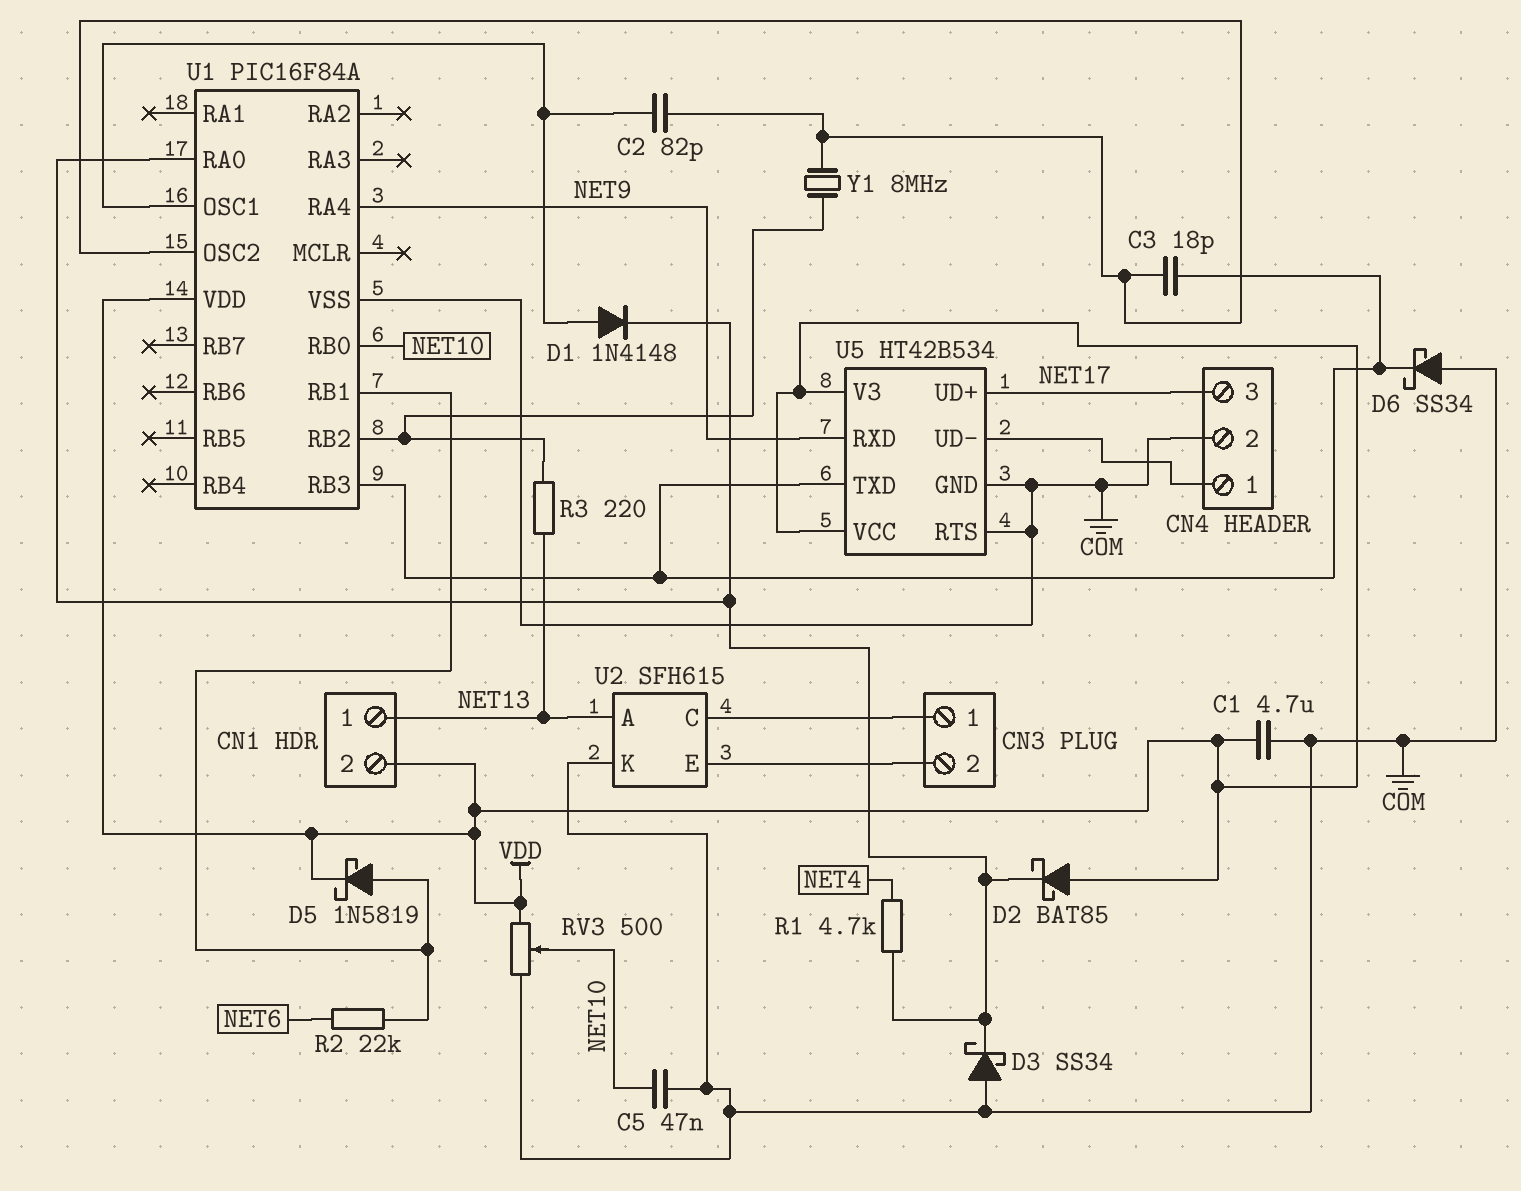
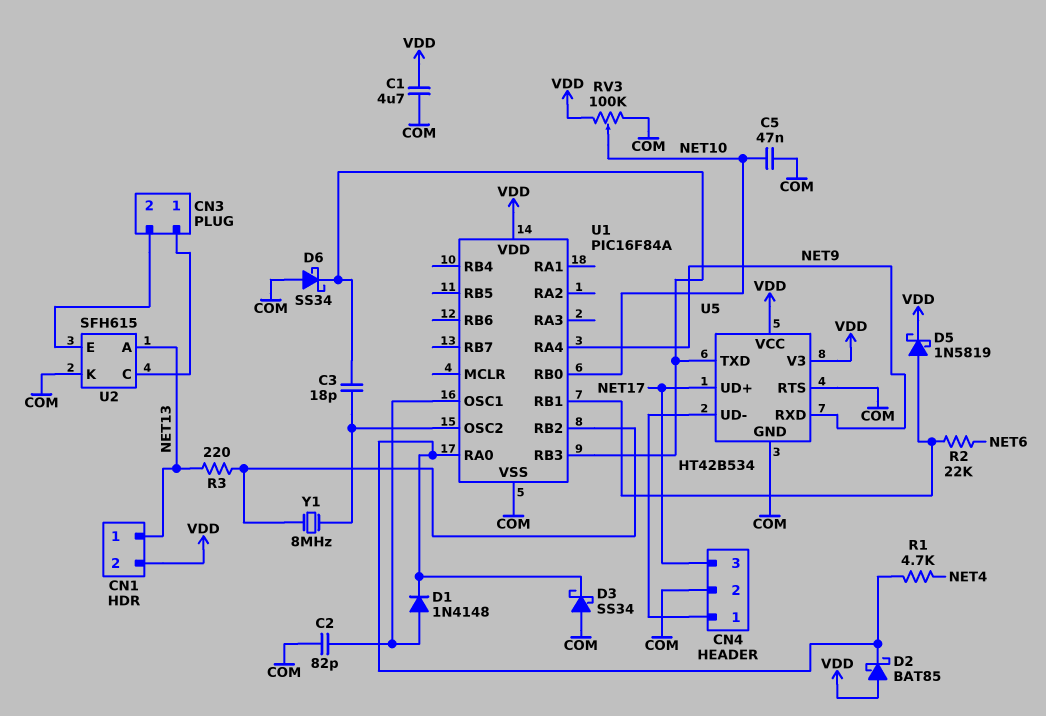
C2: 82pF (U1/OSC1, U1/OSC2) -> 82pF (COM, U1/OSC1)
RV3: 500 (COM, VDD, wiper NET10) -> 100k (COM, VDD, wiper NET10)

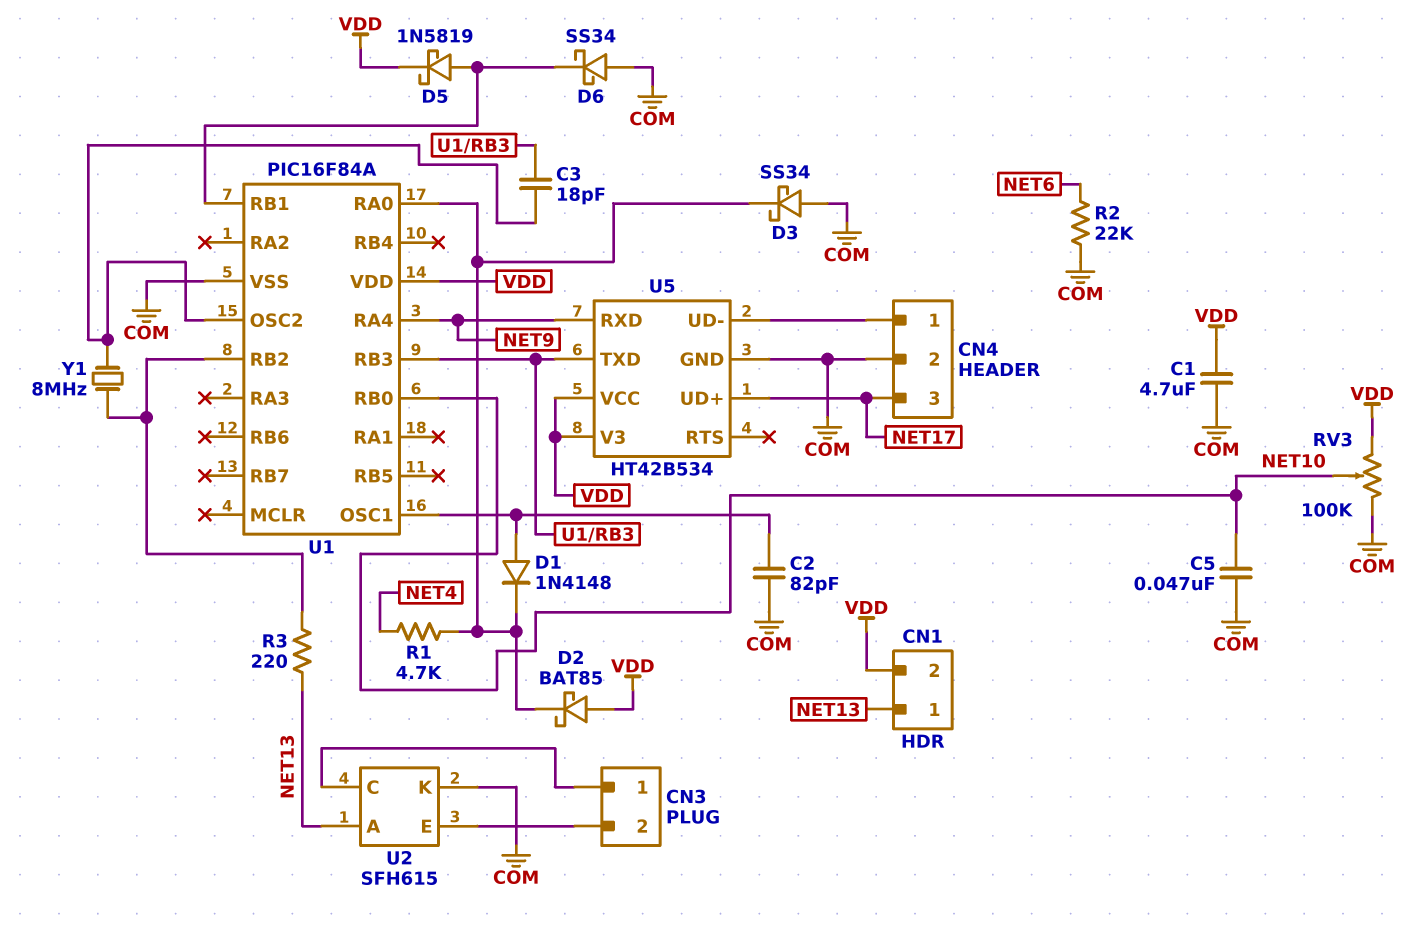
D6: schottky SS34 (A COM, K U1/RB3) -> schottky SS34 (A COM, K U1/RB1)
R2: 22k (NET6, U1/RB1) -> 22k (COM, NET6)
U5 pin RTS: COM -> none

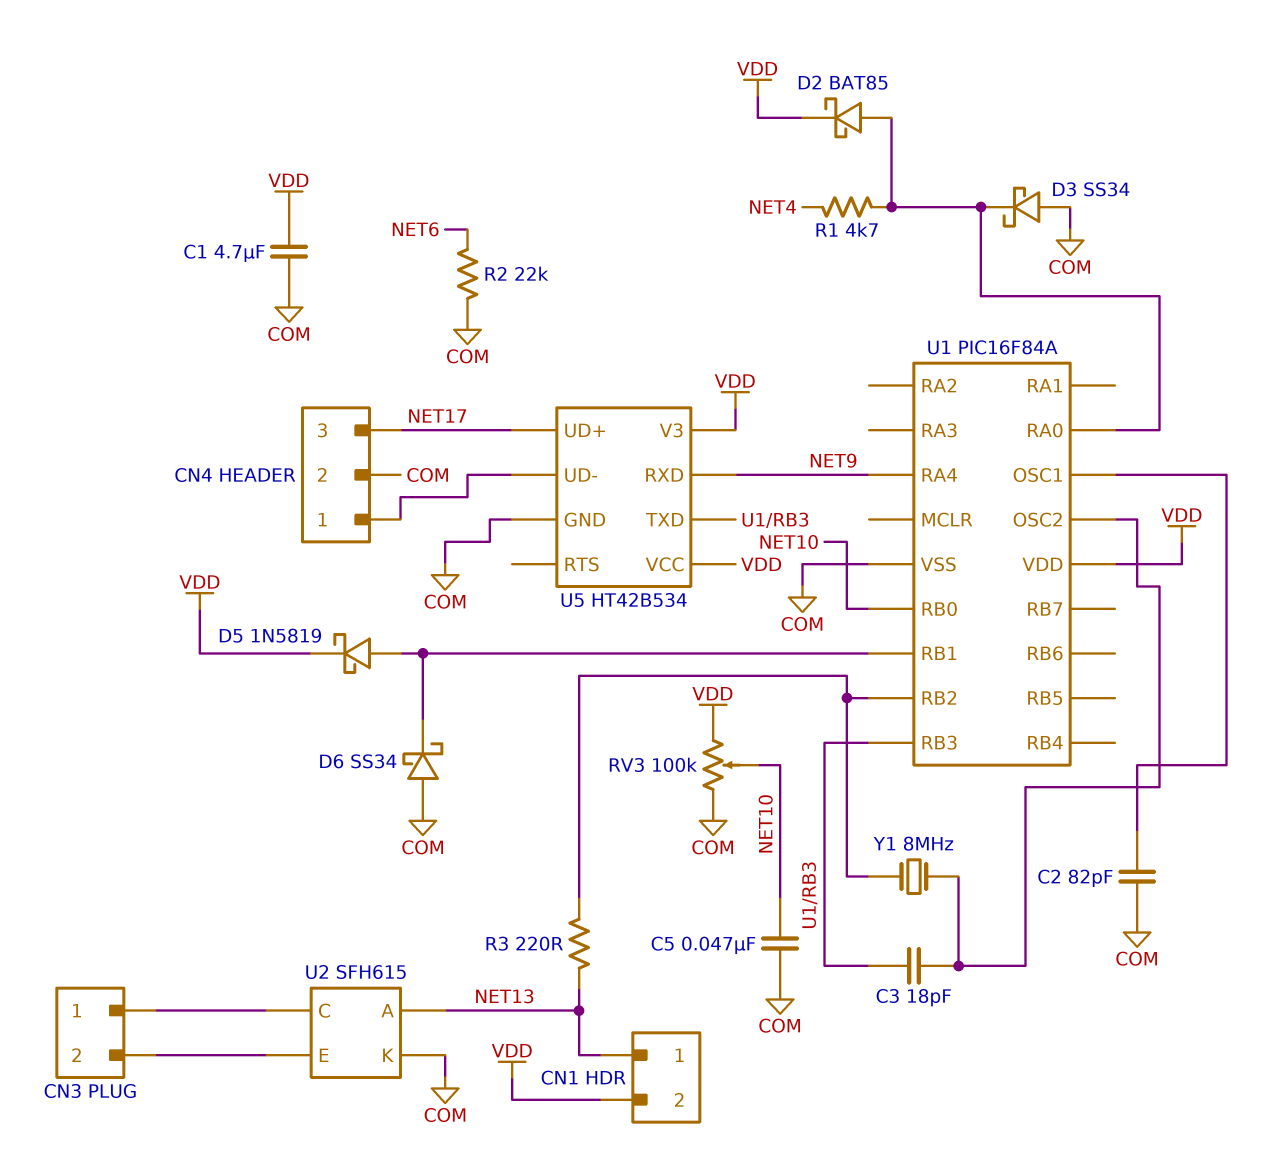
D1: diode 1N4148 (A U1/OSC1, K U1/RA0) -> none
D2: schottky BAT85 (A VDD, K U1/RA0) -> schottky BAT85 (A U1/RA0, K VDD)

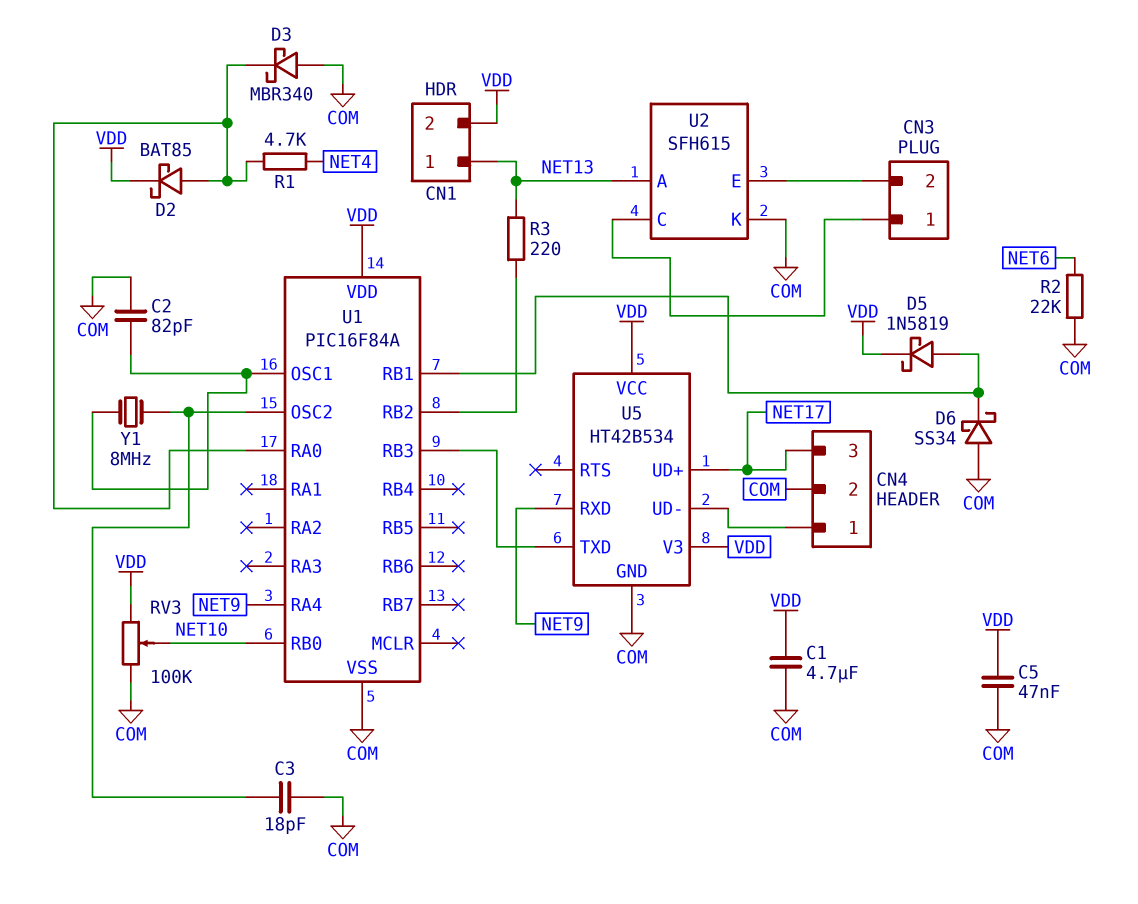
C3: 18pF (U1/OSC2, U1/RB3) -> 18pF (COM, U1/OSC2)
C5: 47nF (COM, NET10) -> 47nF (COM, VDD)
D3: schottky SS34 (A COM, K U1/RA0) -> schottky MBR340 (A COM, K U1/RA0)
Y1: 8MHz (U1/OSC2, U1/RB2) -> 8MHz (U1/OSC1, U1/OSC2)

